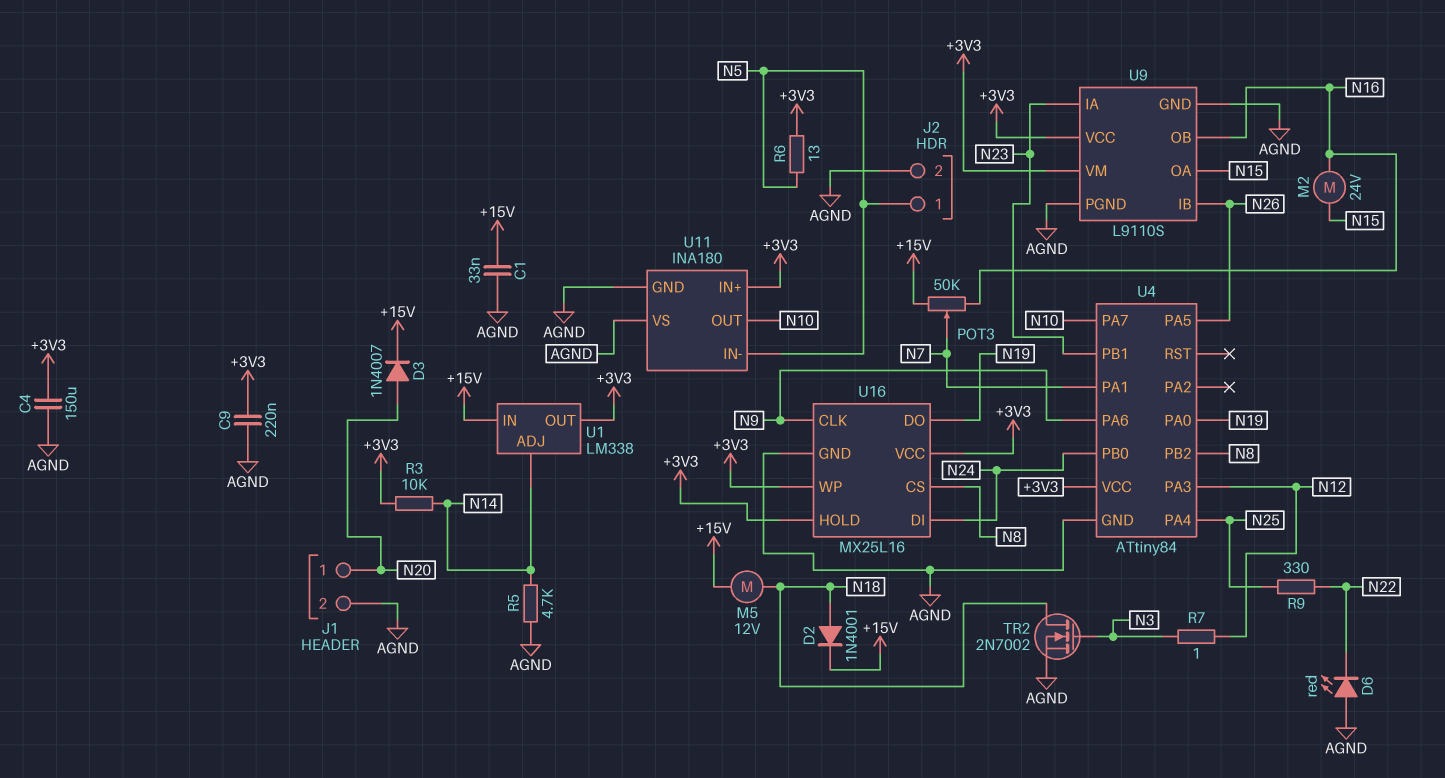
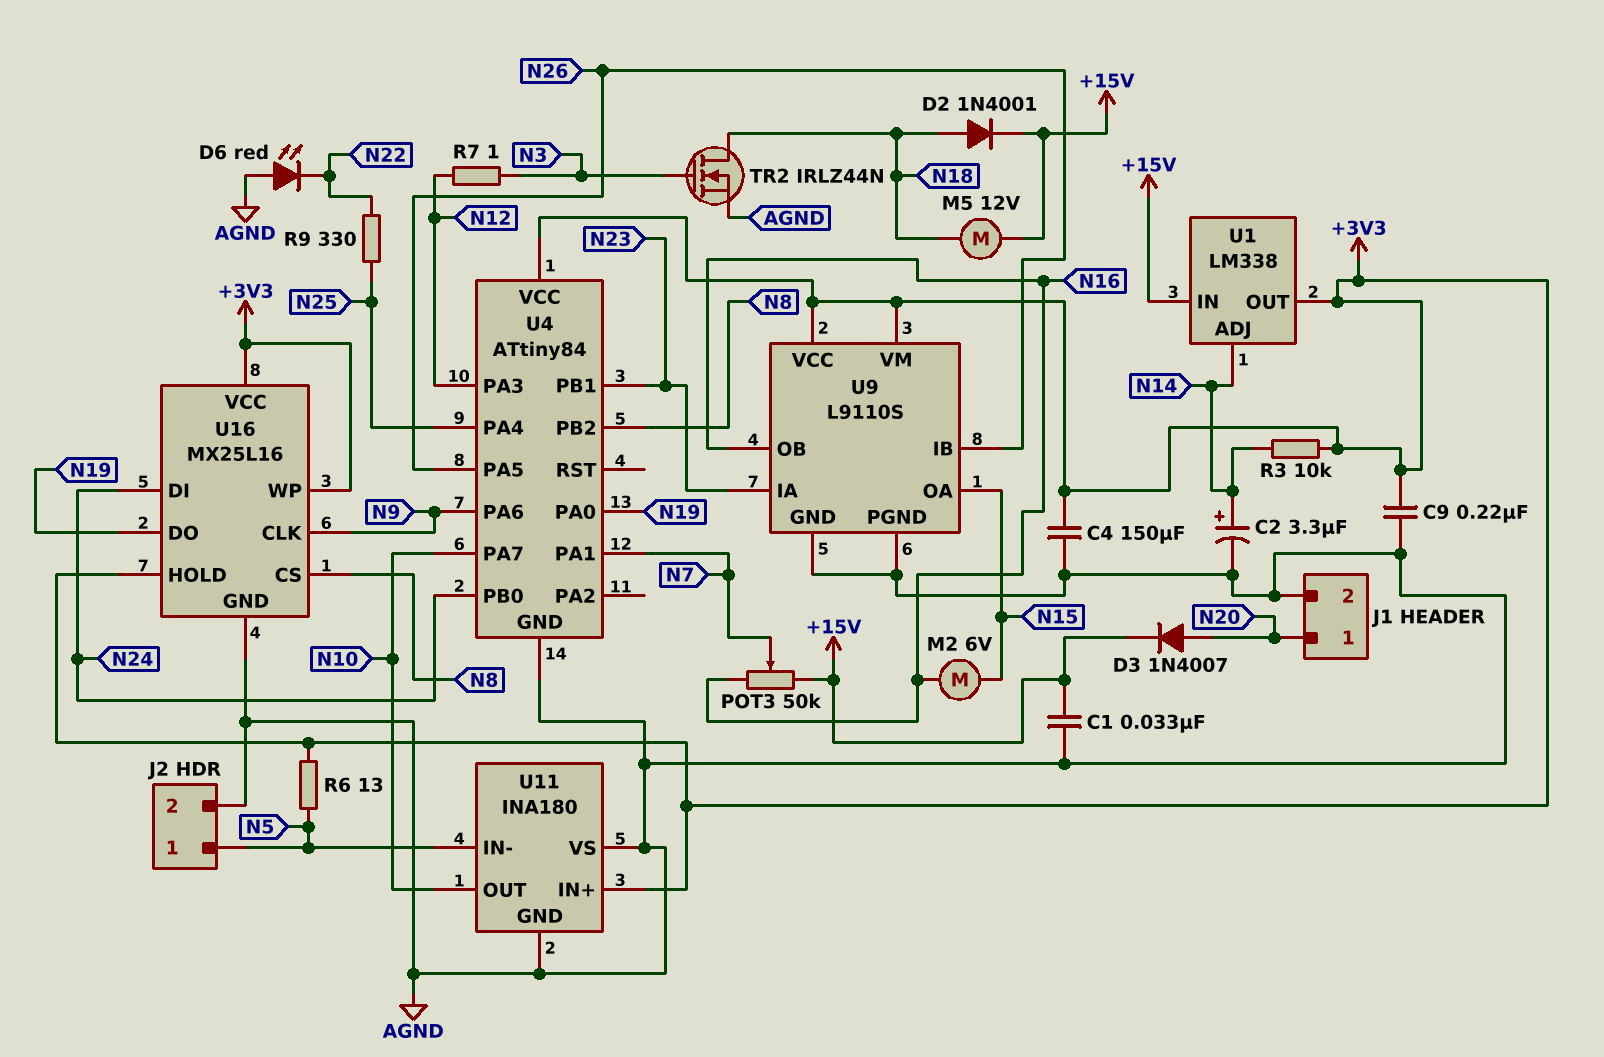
C2: none -> 3.3uF (plus N14, minus AGND)
M2: motor 24V (N15, N16) -> motor 6V (N15, N16)
R5: 4.7k (AGND, N14) -> none
TR2: NMOS 2N7002 (G N3, D N18, S AGND) -> NMOS IRLZ44N (G N3, D N18, S AGND)

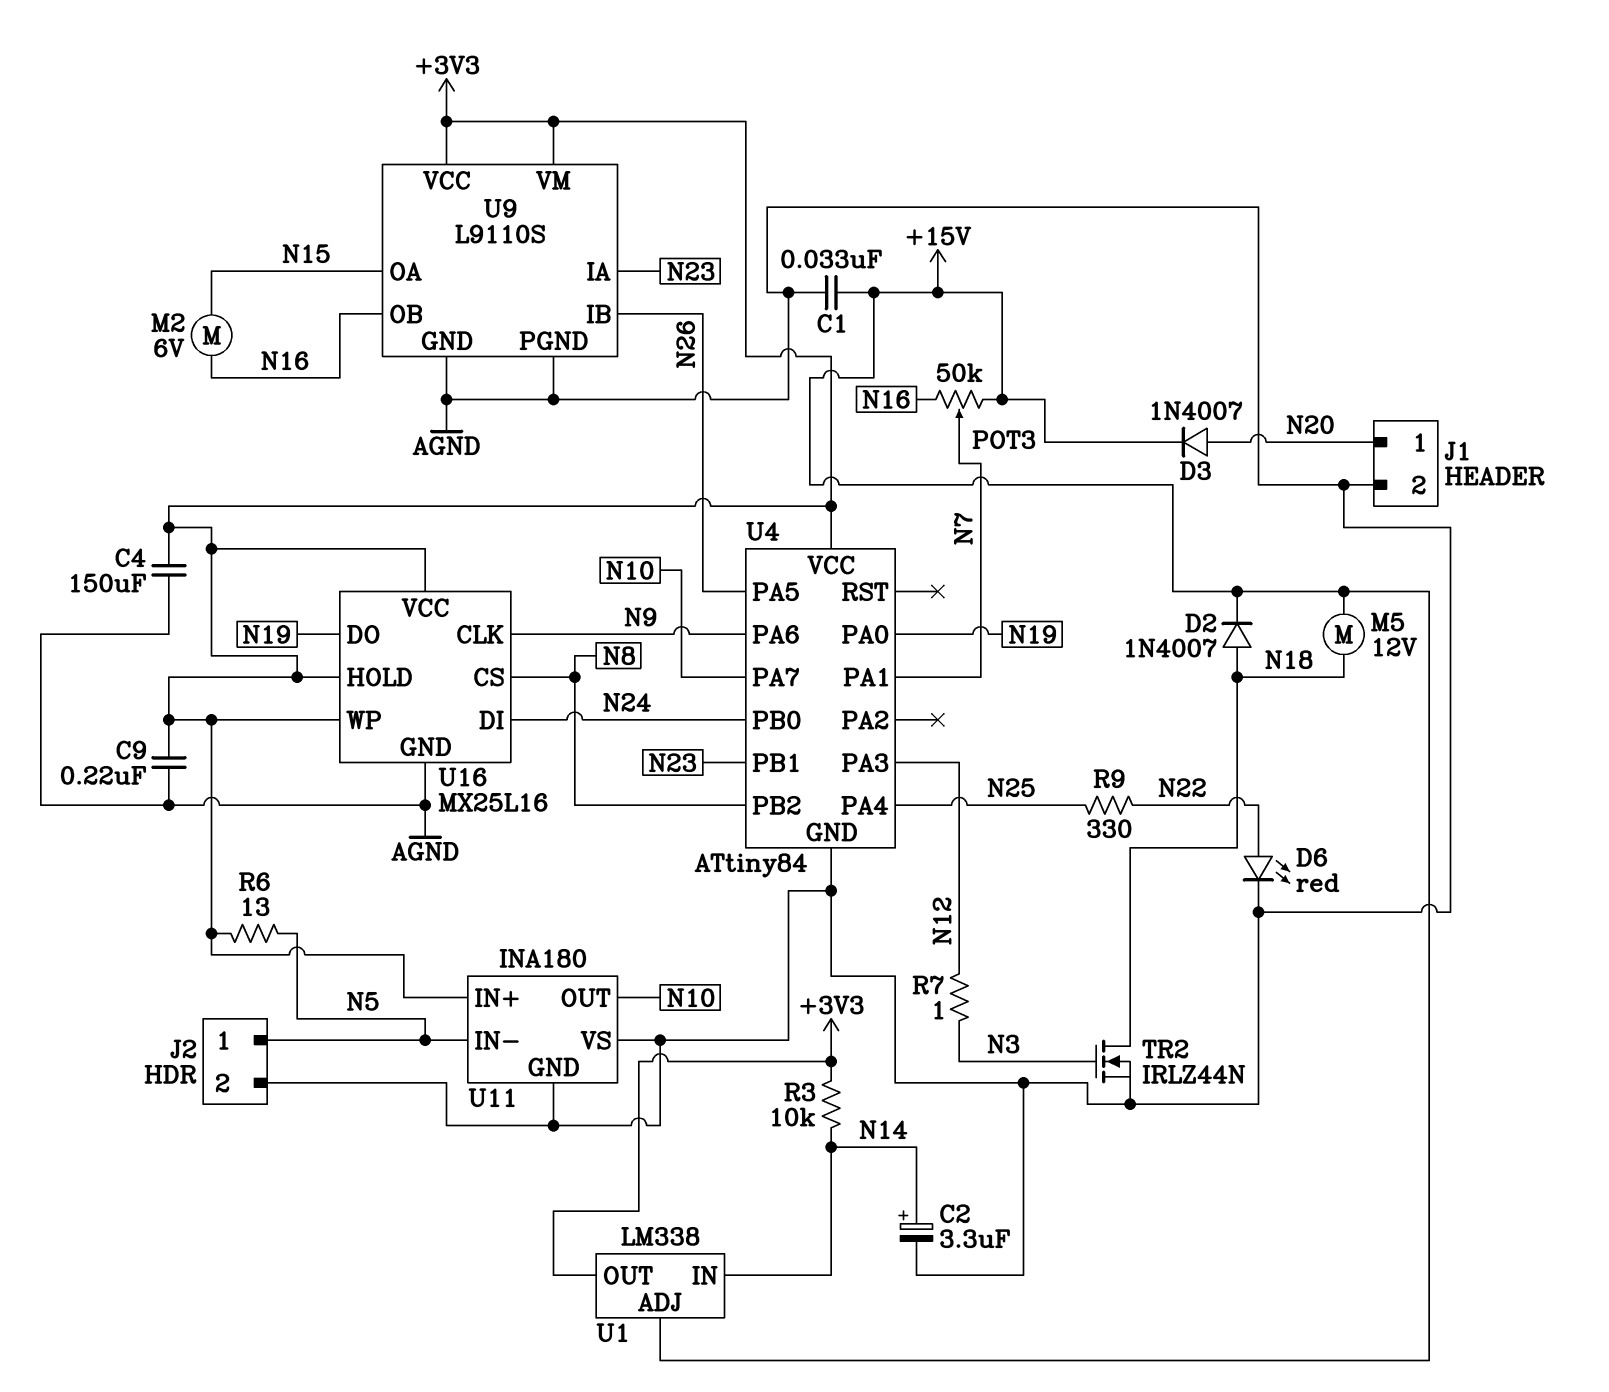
D2: diode 1N4001 (A N18, K +15V) -> diode 1N4007 (A N18, K +15V)
D6: LED red (A AGND, K N22) -> LED red (A N22, K AGND)
U1 pin ADJ: N14 -> +15V
U1 pin IN: +15V -> N14

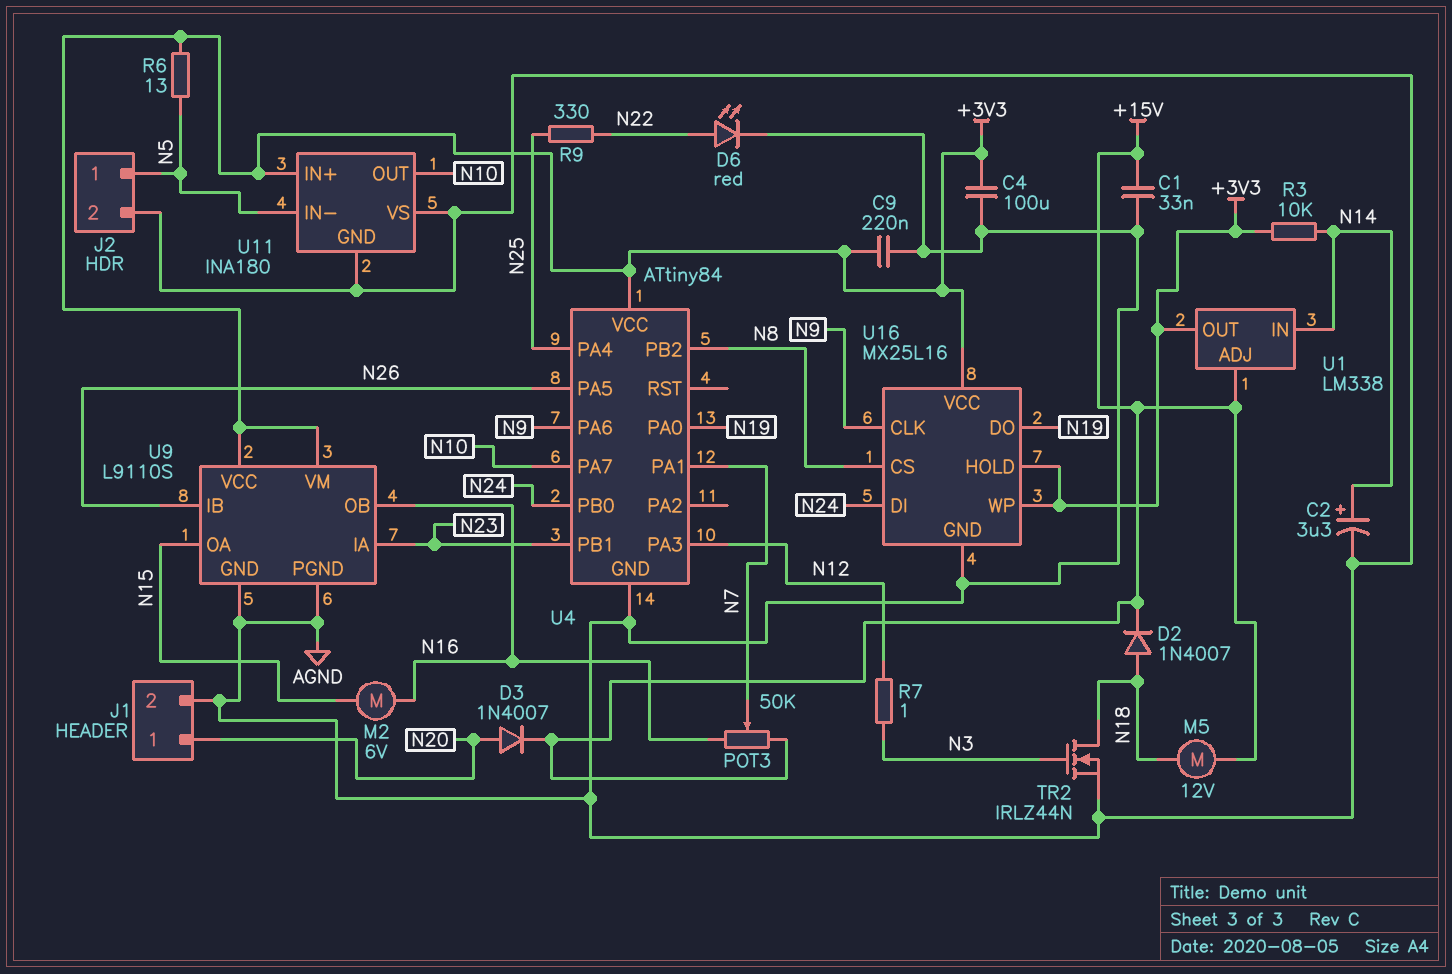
C4: 150uF (+3V3, AGND) -> 100uF (+3V3, AGND)

